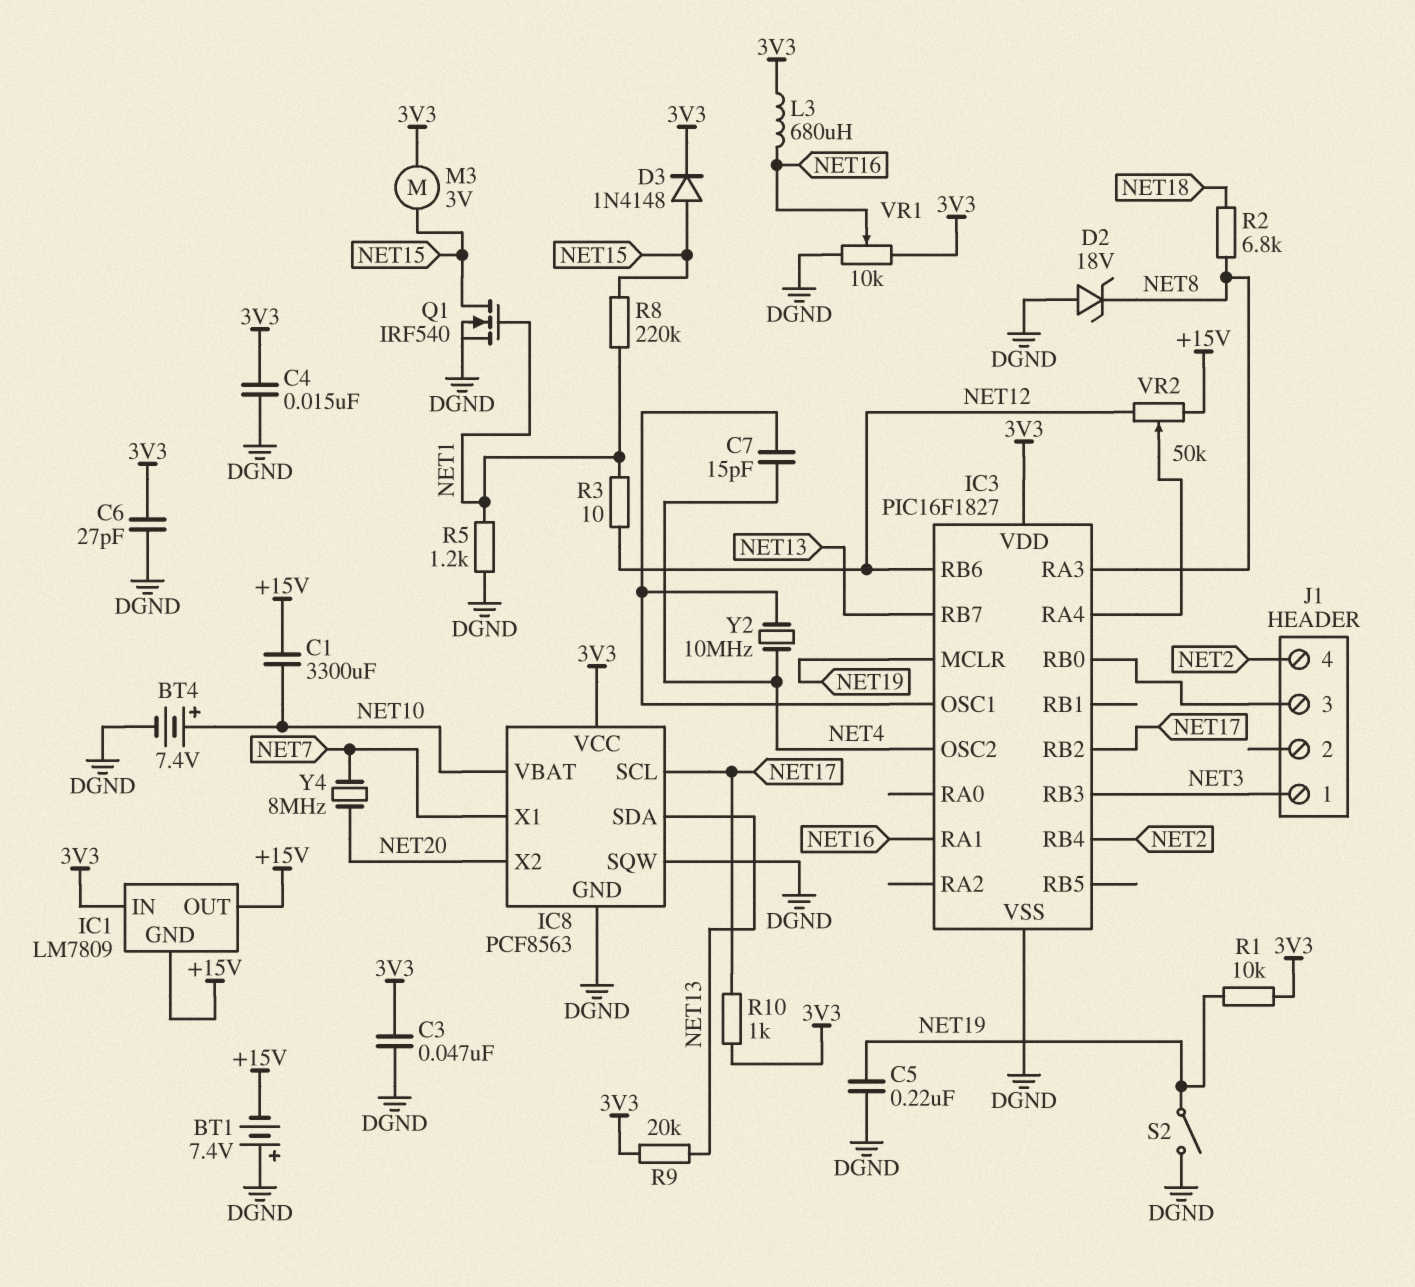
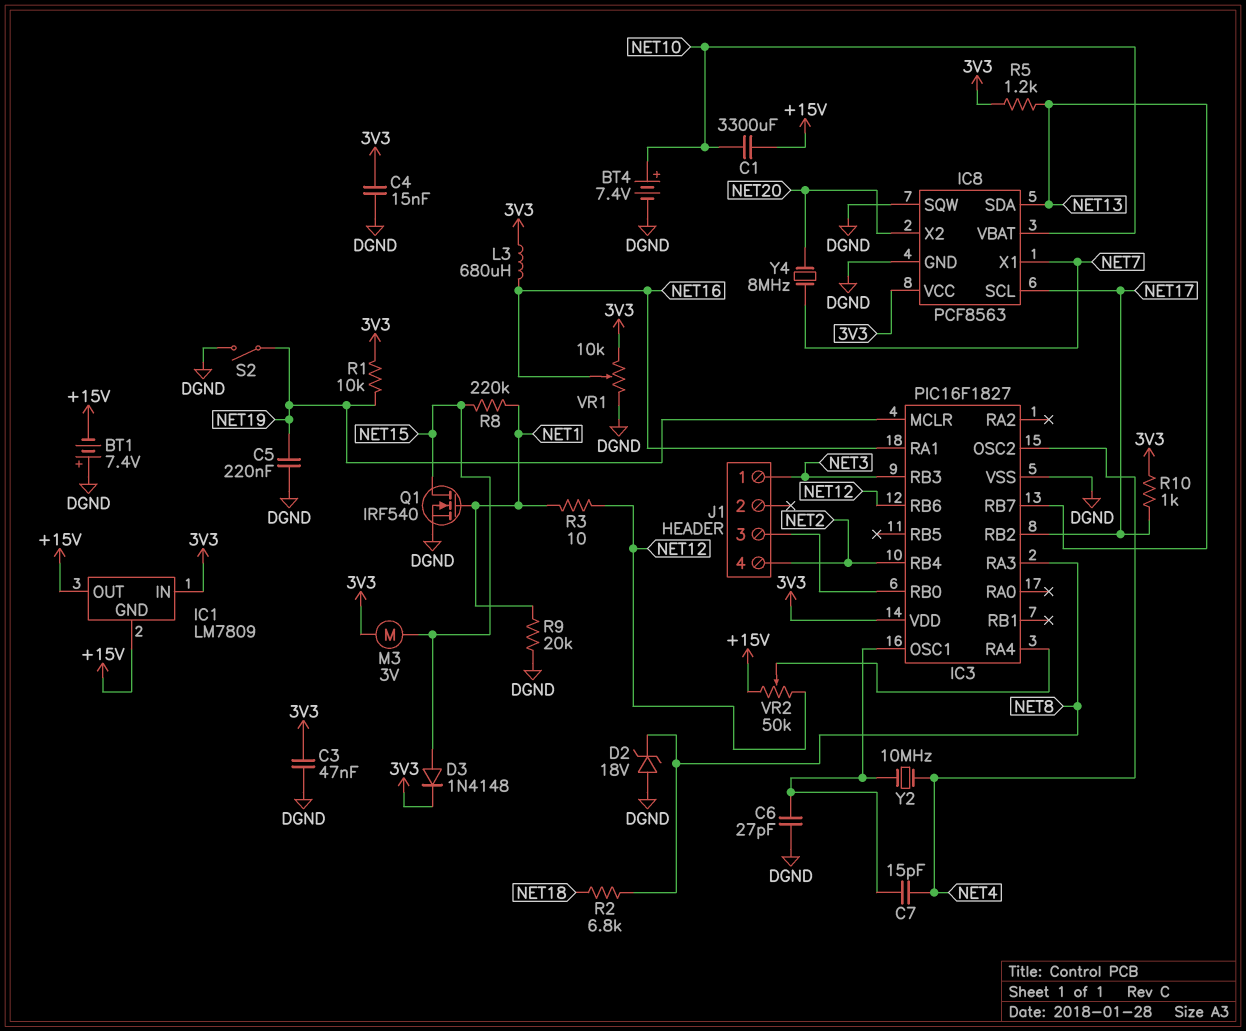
C6: 27pF (3V3, DGND) -> 27pF (DGND, IC3/OSC1)
R5: 1.2k (DGND, NET1) -> 1.2k (3V3, NET13)
R9: 20k (3V3, NET13) -> 20k (DGND, NET1)

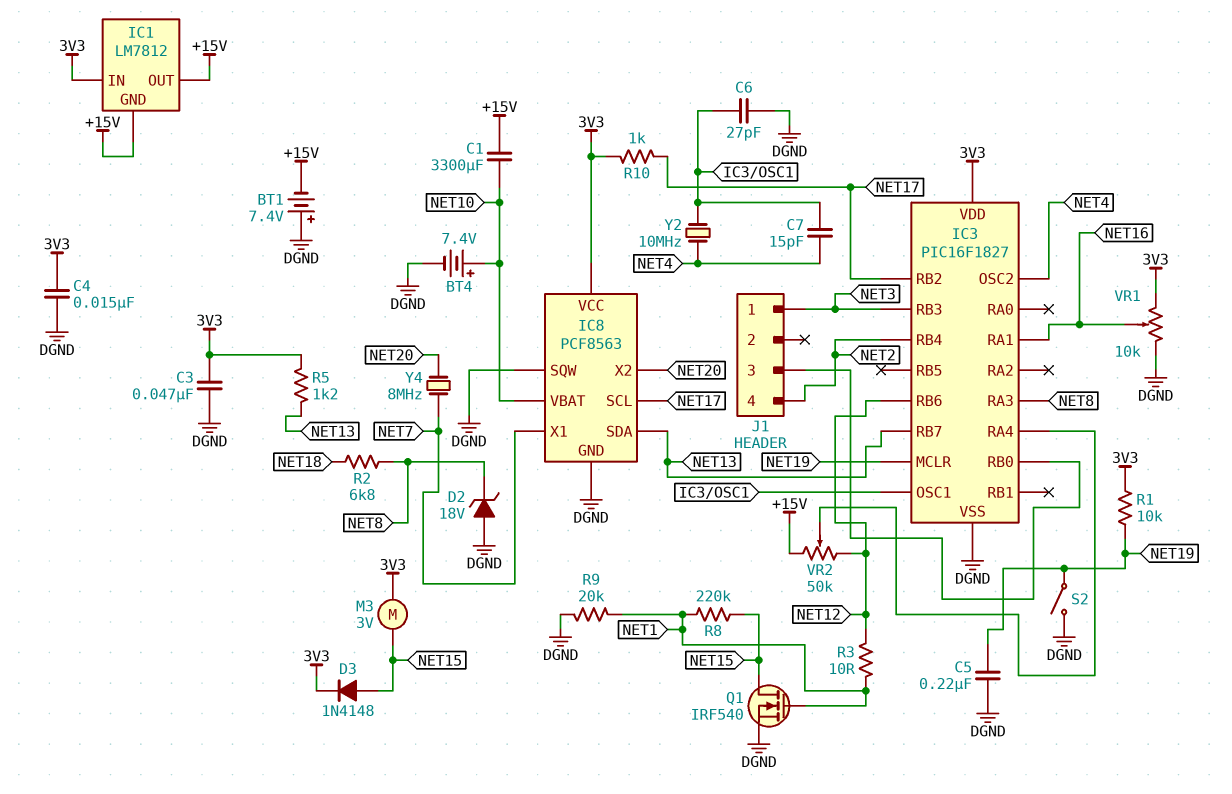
IC1: LM7809 -> LM7812
L3: 680uH (3V3, NET16) -> none

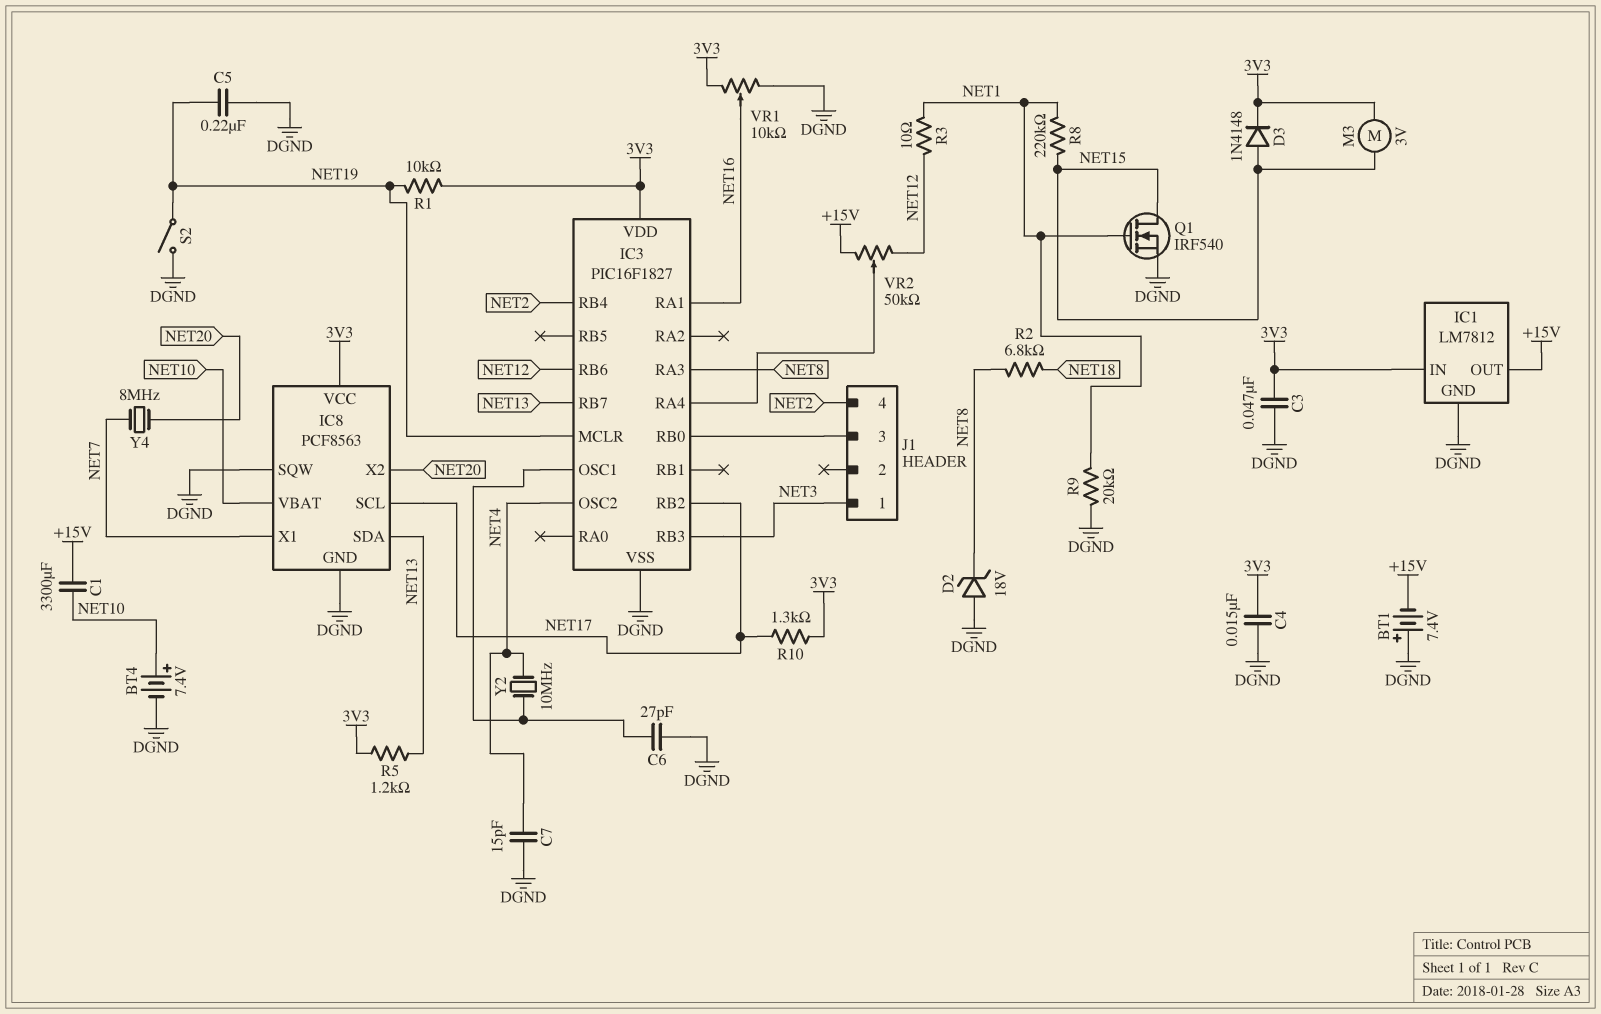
C7: 15pF (IC3/OSC1, NET4) -> 15pF (DGND, NET4)
IC1 pin GND: +15V -> DGND
R10: 1k (3V3, NET17) -> 1.3k (3V3, NET17)

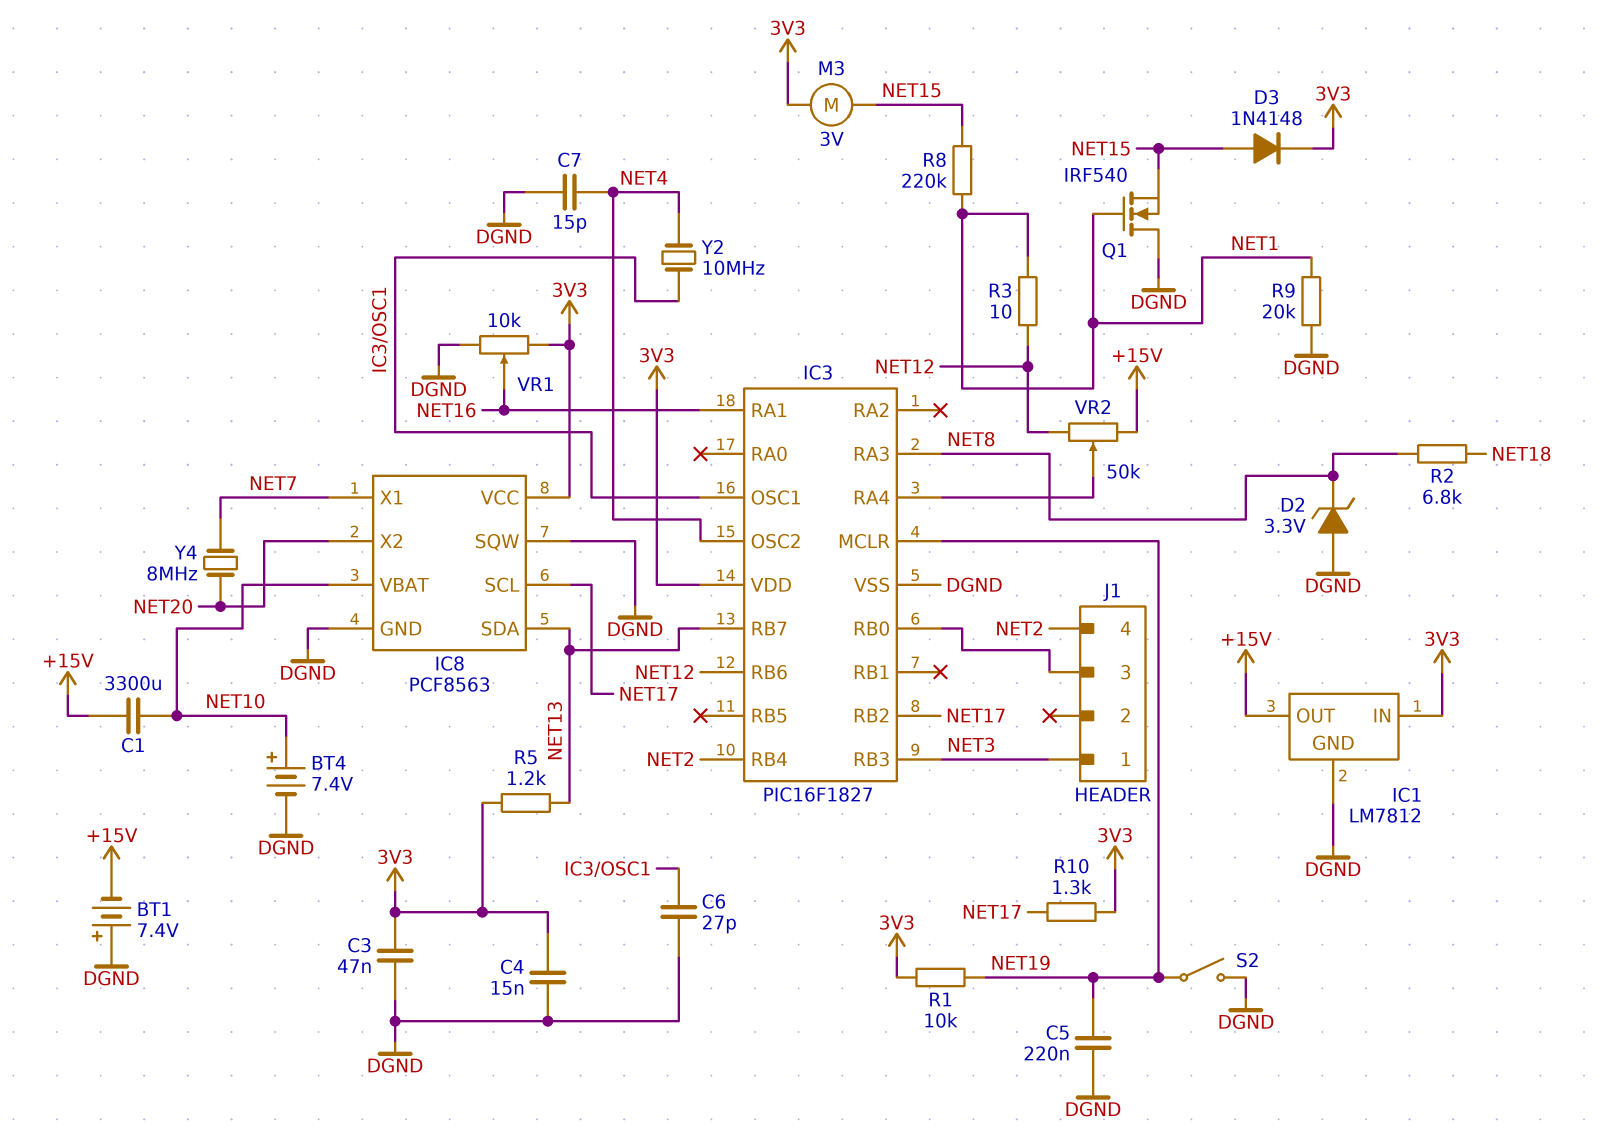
D2: zener 18V (A DGND, K NET8) -> zener 3.3V (A DGND, K NET8)
Q1: NMOS IRF540 (G NET1, D NET15, S DGND) -> NMOS IRF540 (G NET1, D DGND, S NET15)

